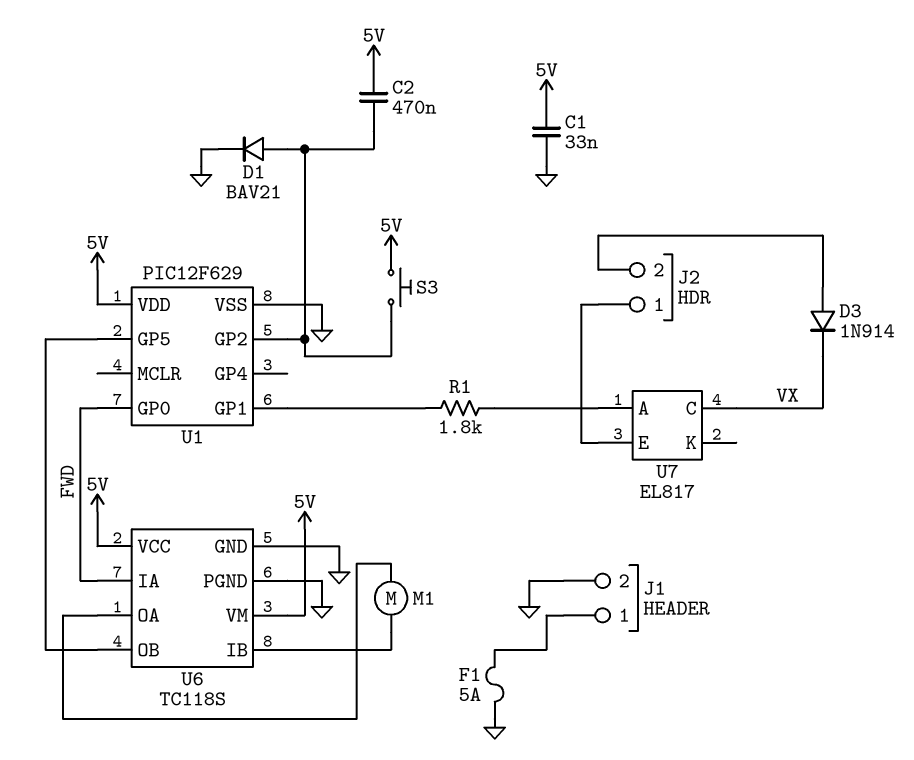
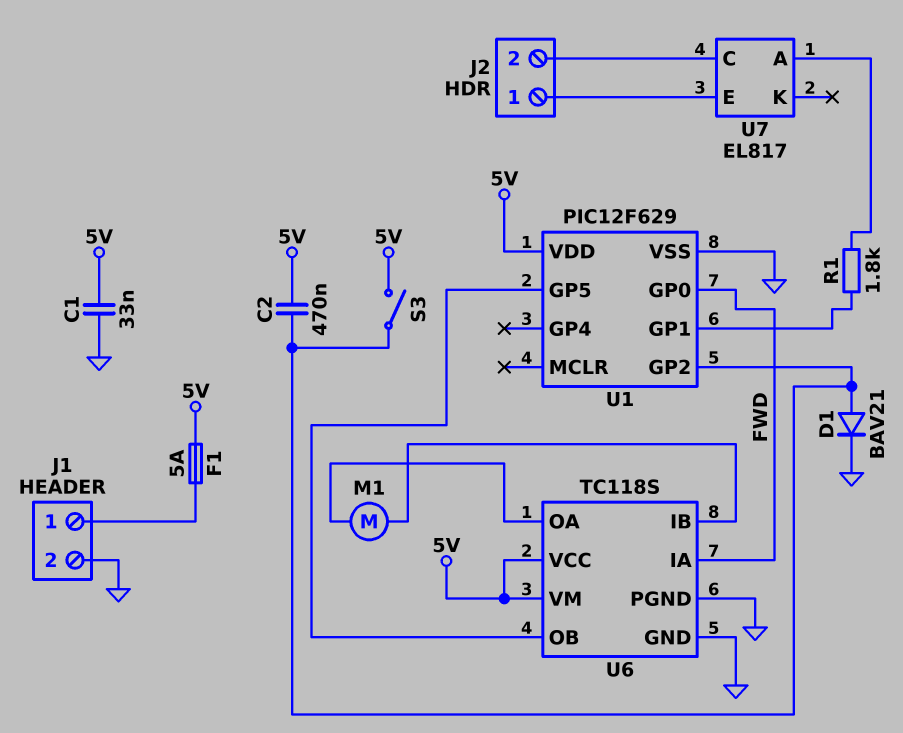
D3: diode 1N914 (A J2/2, K VX) -> none
F1: 5A (GND, J1/1) -> 5A (5V, J1/1)
S3: button (5V, U1/GP2) -> switch (5V, U1/GP2)
U7 pin C: VX -> J2/2

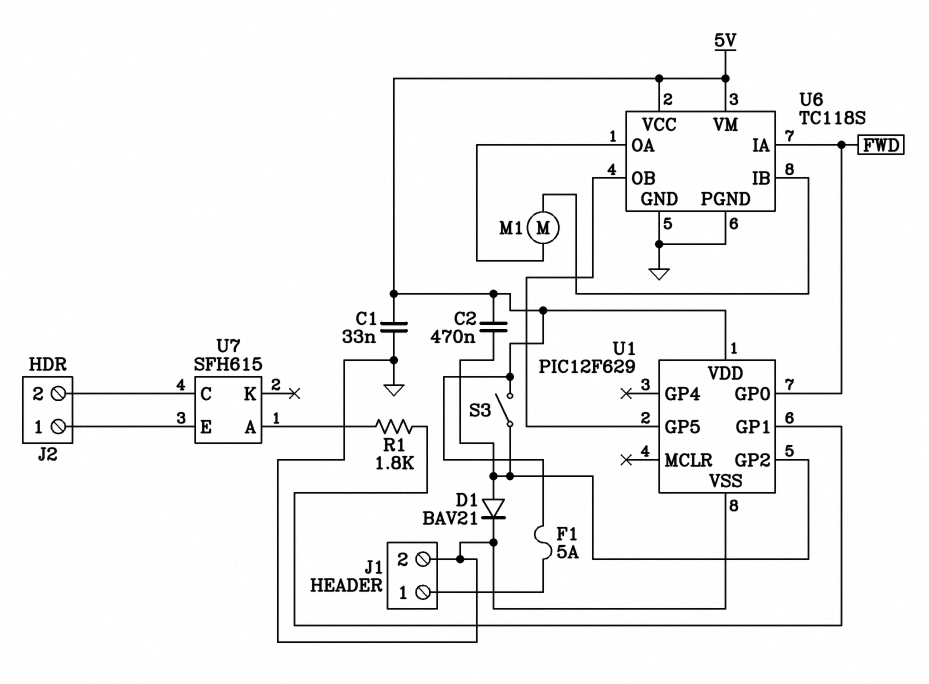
U7: EL817 -> SFH615

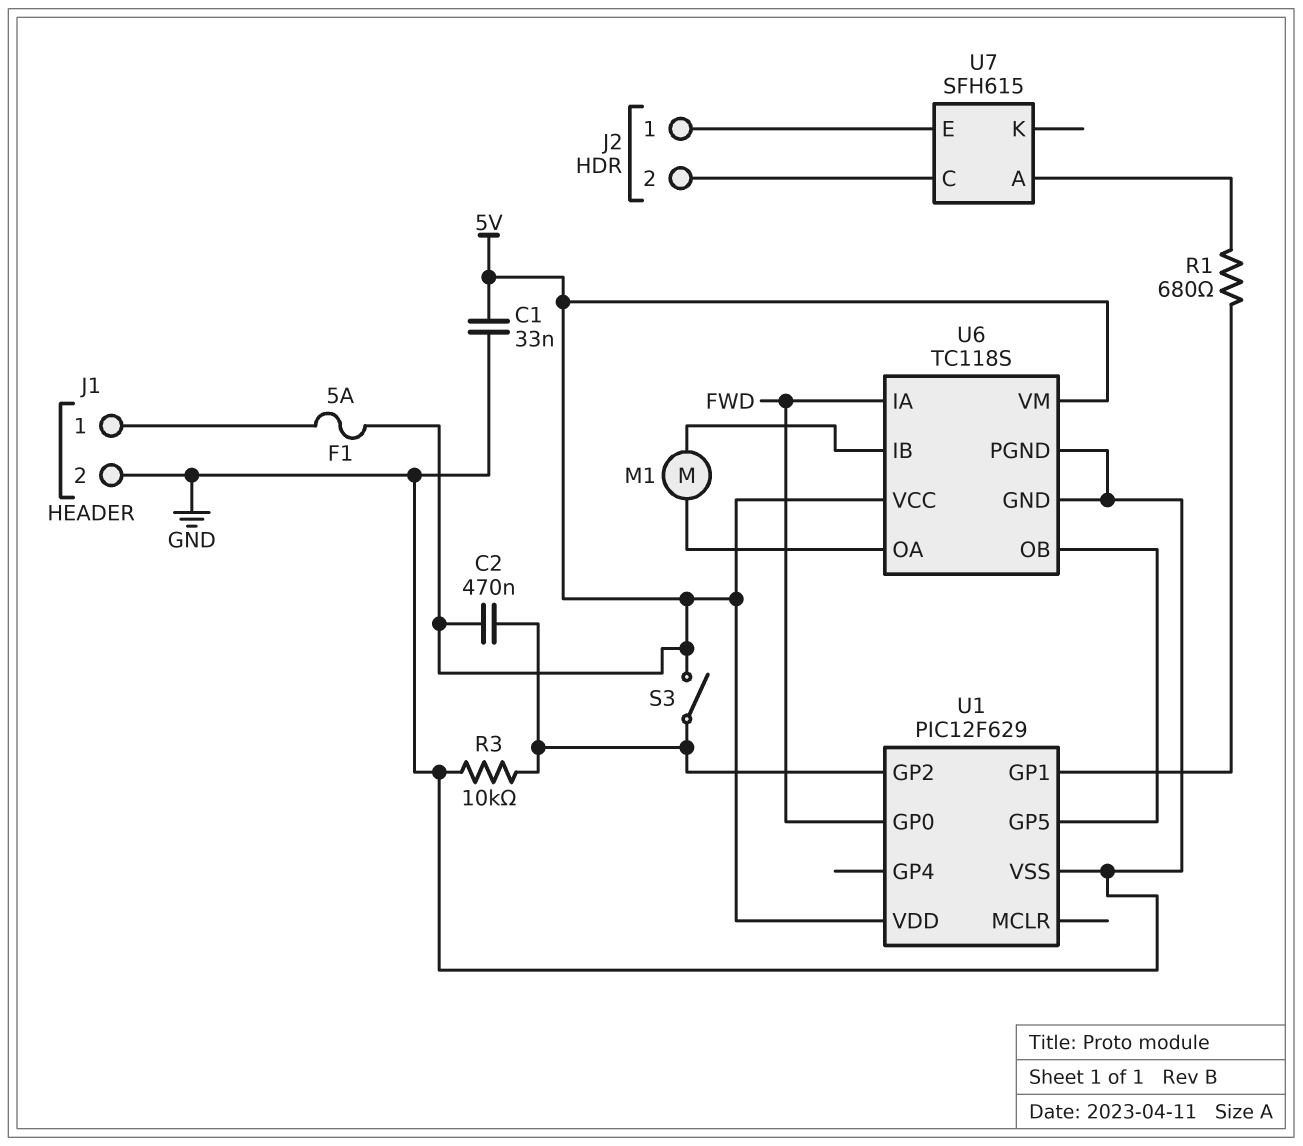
D1: diode BAV21 (A U1/GP2, K GND) -> none
R1: 1.8k (U1/GP1, U7/A) -> 680 (U1/GP1, U7/A)
R3: none -> 10k (GND, U1/GP2)

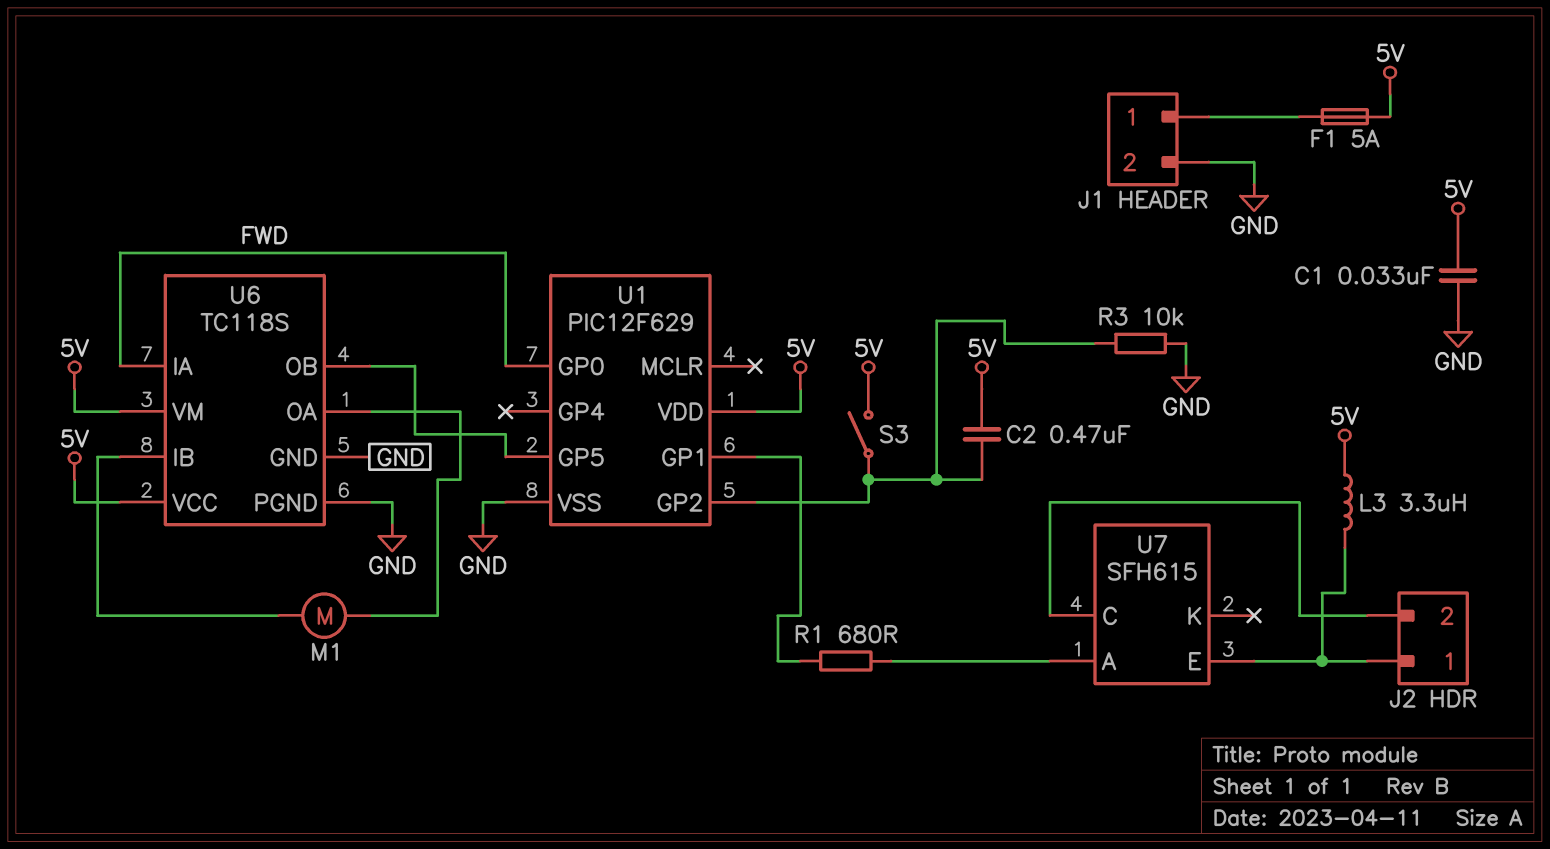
L3: none -> 3.3uH (5V, J2/1)

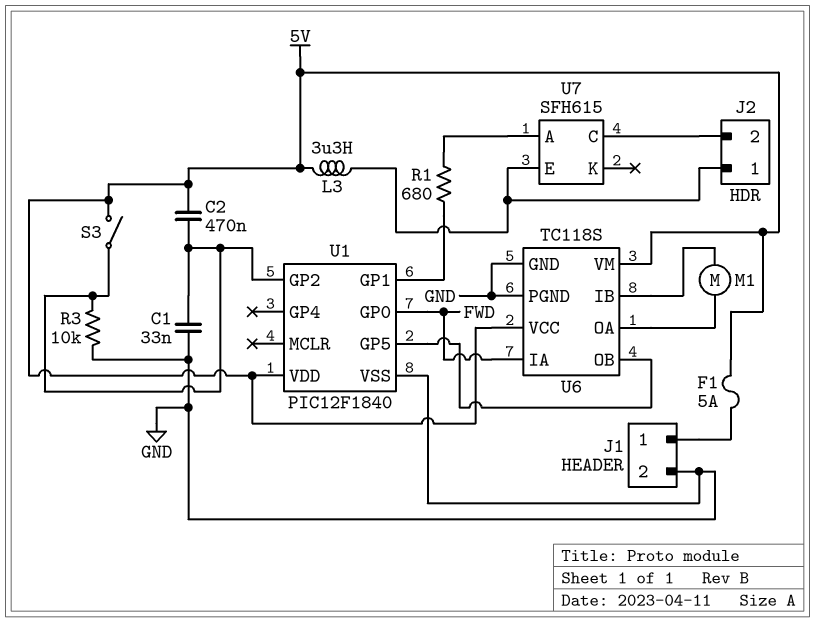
C1: 33nF (5V, GND) -> 33nF (GND, U1/GP2)
U1: PIC12F629 -> PIC12F1840

